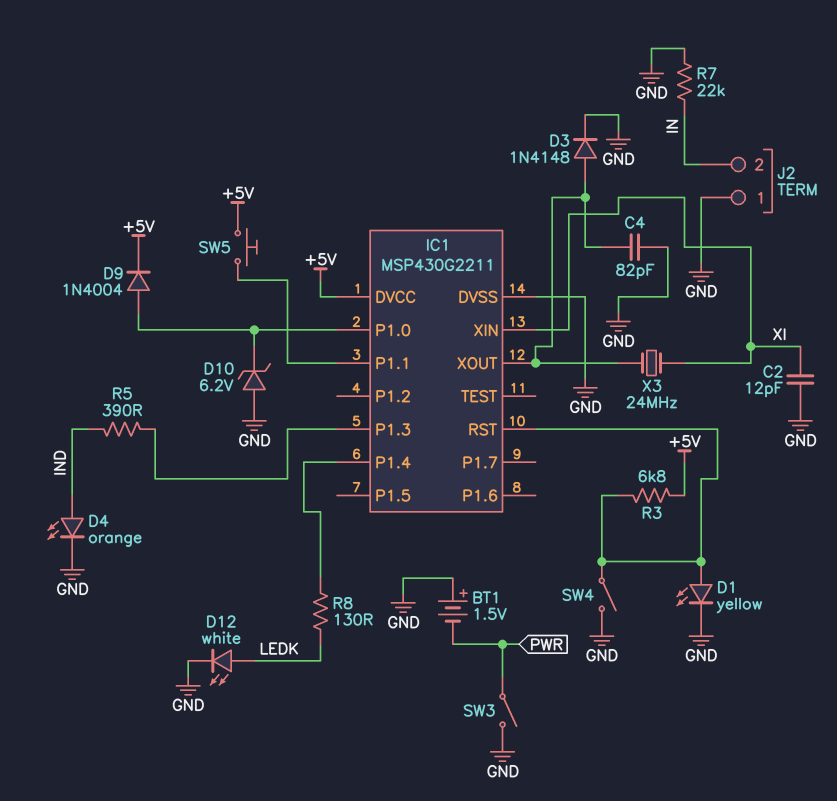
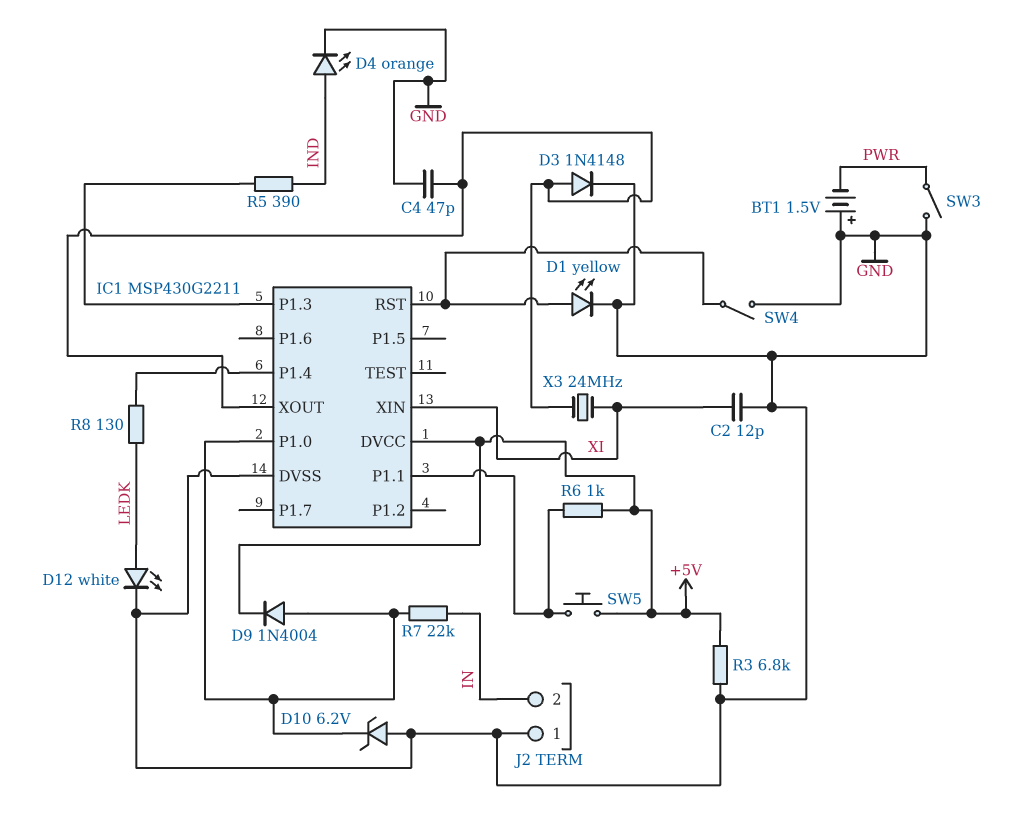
C4: 82pF (GND, IC1/XOUT) -> 47pF (GND, IC1/XOUT)
R3: 6.8k (+5V, IC1/RST) -> 6.8k (+5V, GND)
R6: none -> 1k (+5V, IC1/P1.1)
R7: 22k (GND, IN) -> 22k (IC1/P1.0, IN)

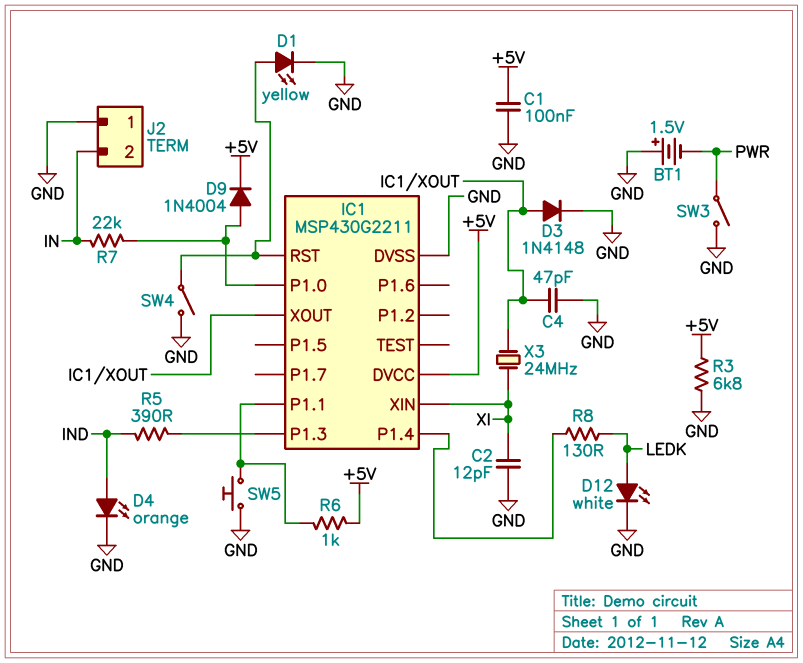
C1: none -> 100nF (+5V, GND)
D10: zener 6.2V (A GND, K IC1/P1.0) -> none
SW5: button (+5V, IC1/P1.1) -> button (GND, IC1/P1.1)

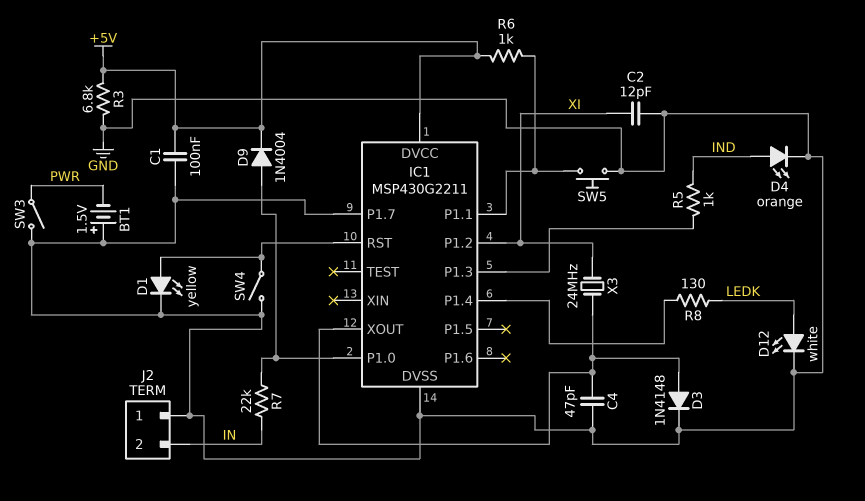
IC1 pin P1.2: none -> XI
IC1 pin P1.7: none -> GND
IC1 pin XIN: XI -> none
R5: 390 (IC1/P1.3, IND) -> 1k (IC1/P1.3, IND)

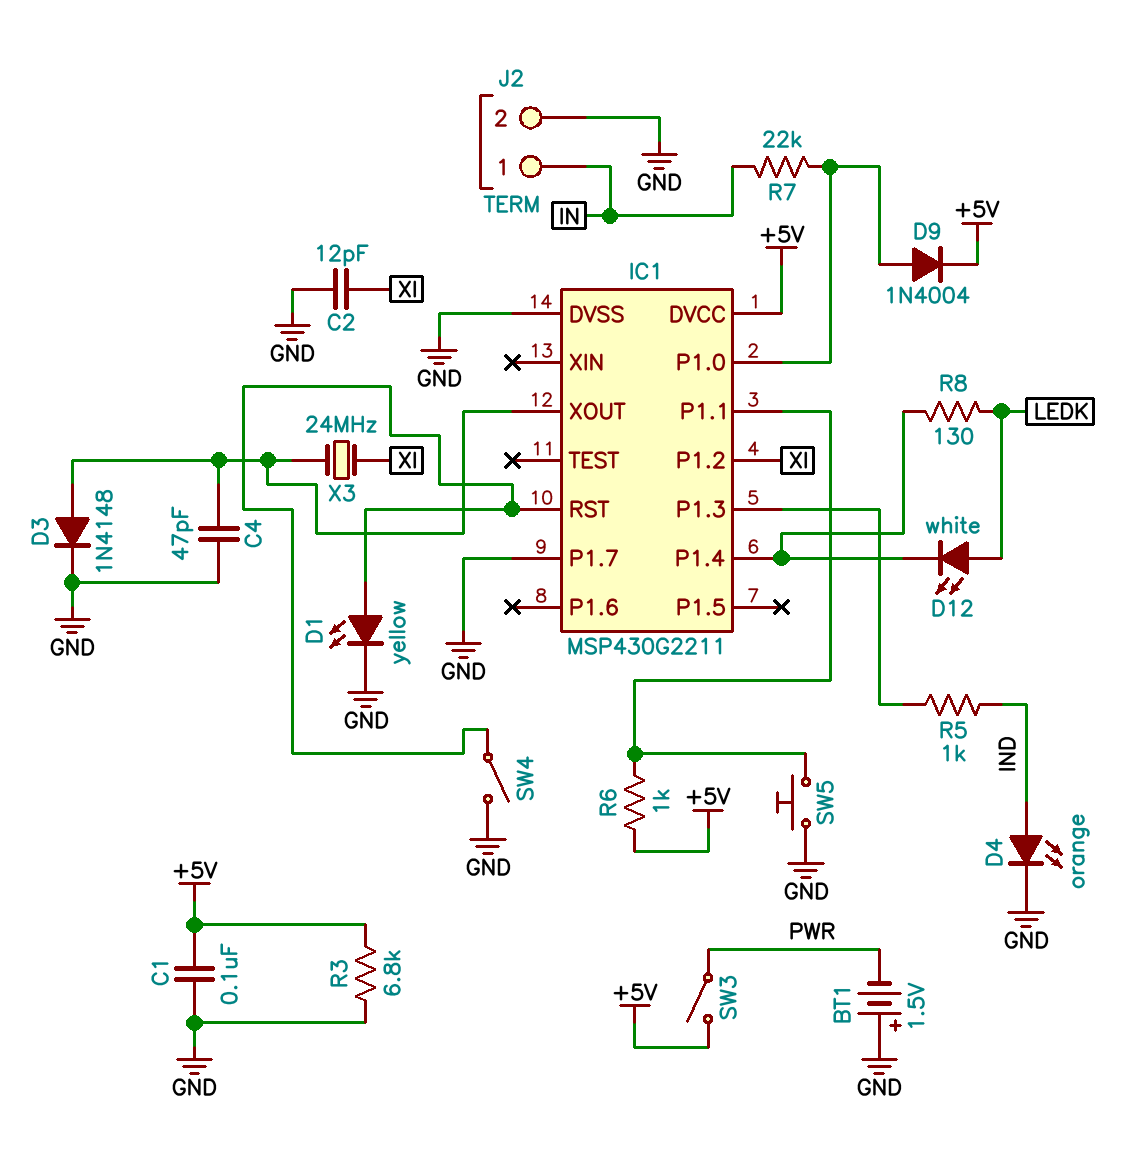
D12: LED white (A LEDK, K GND) -> LED white (A LEDK, K IC1/P1.4)
J2 pin 1: GND -> IN
J2 pin 2: IN -> GND
SW3: switch (GND, PWR) -> switch (+5V, PWR)

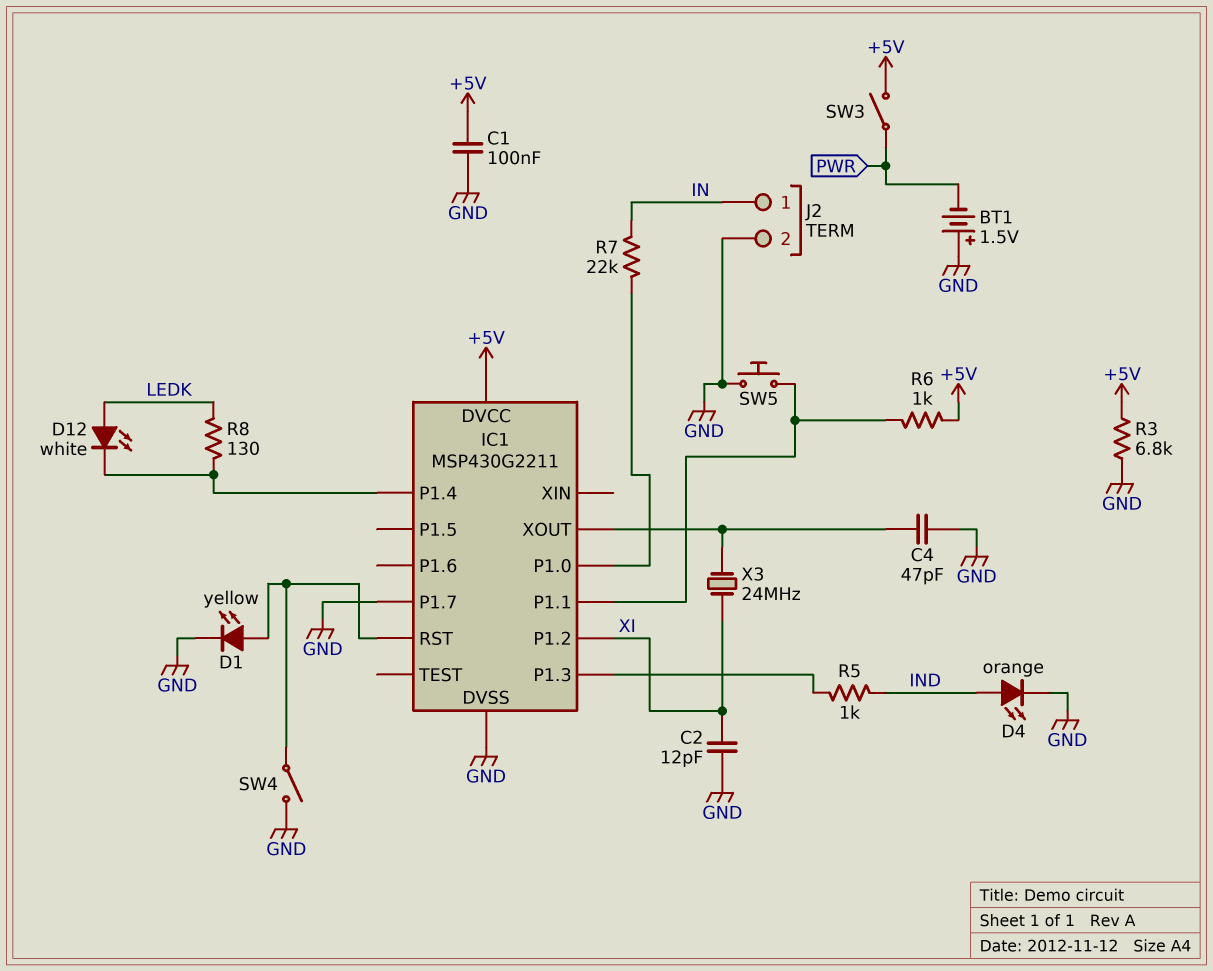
D3: diode 1N4148 (A IC1/XOUT, K GND) -> none
D9: diode 1N4004 (A IC1/P1.0, K +5V) -> none

